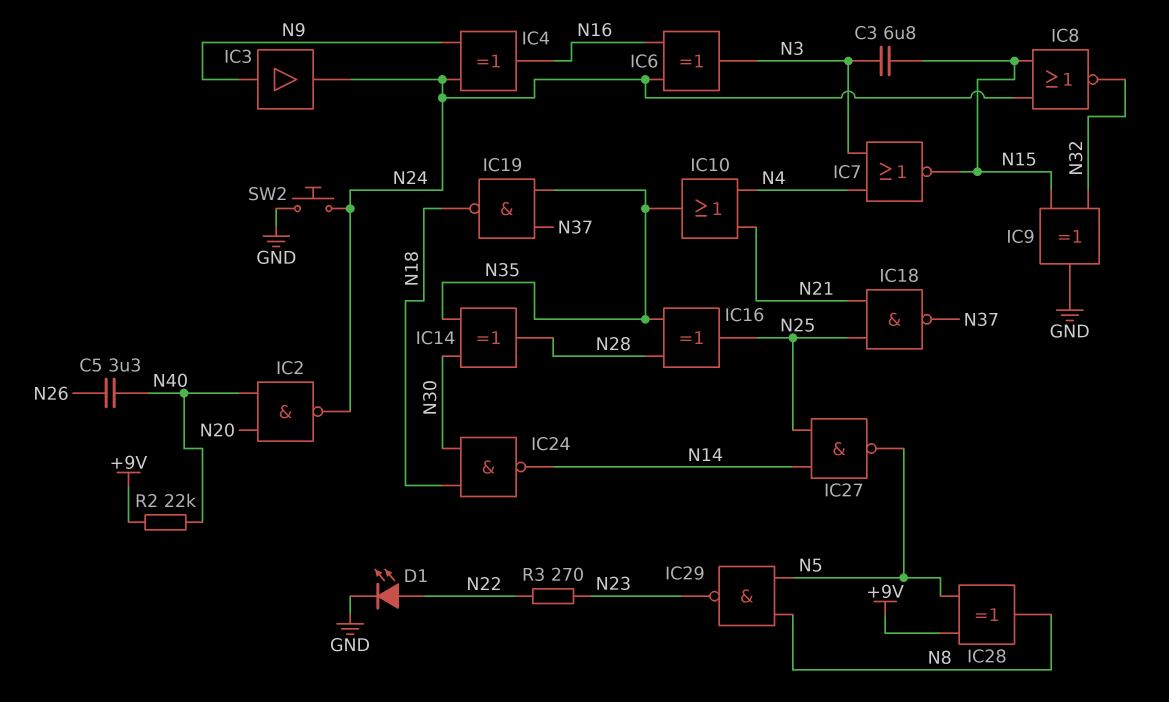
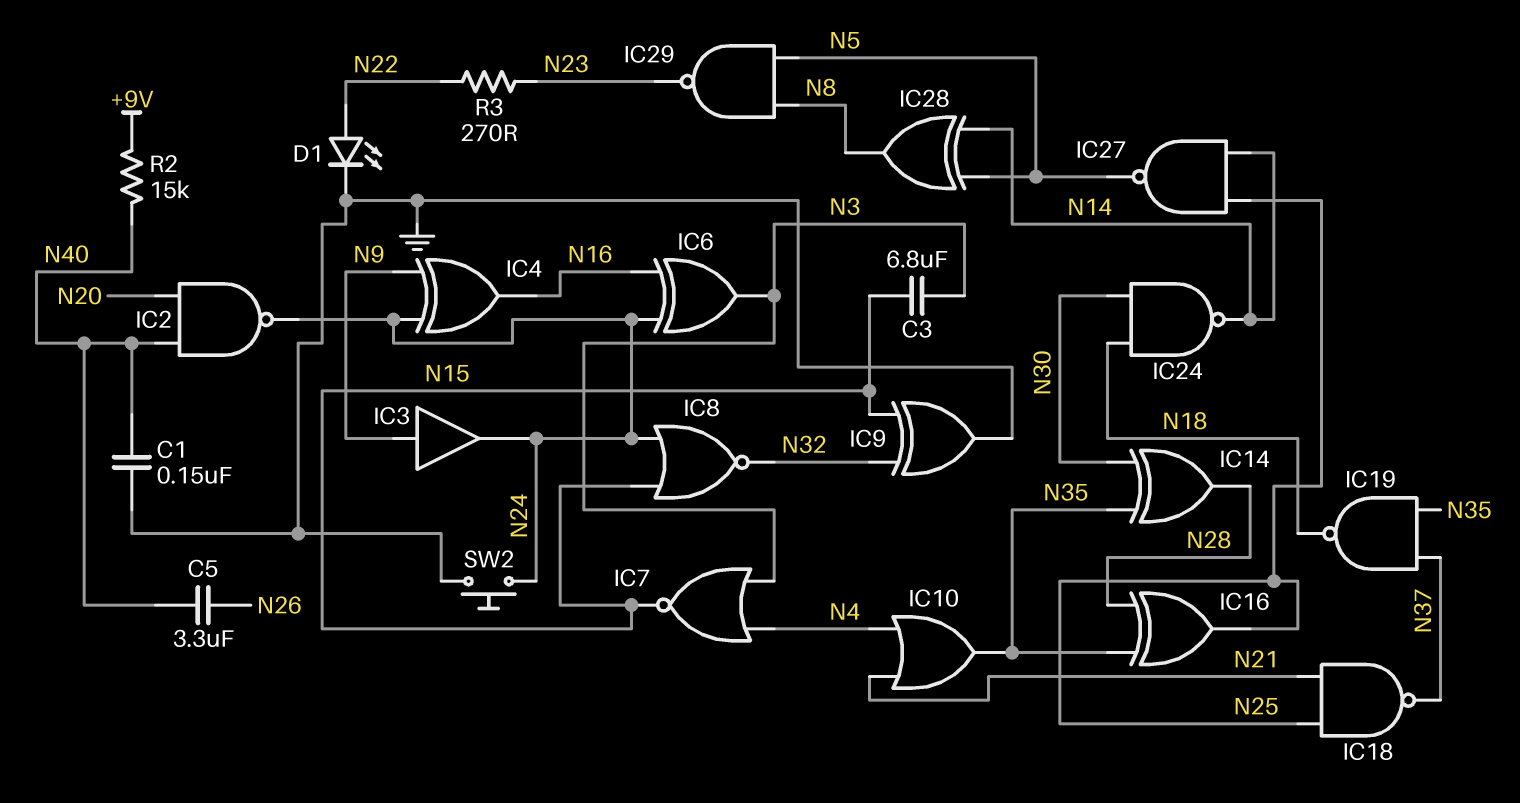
C1: none -> 150nF (GND, N40)
IC28: XOR (in +9V, in N5, out N8) -> XOR (in N5, in N14, out N8)
R2: 22k (+9V, N40) -> 15k (+9V, N40)

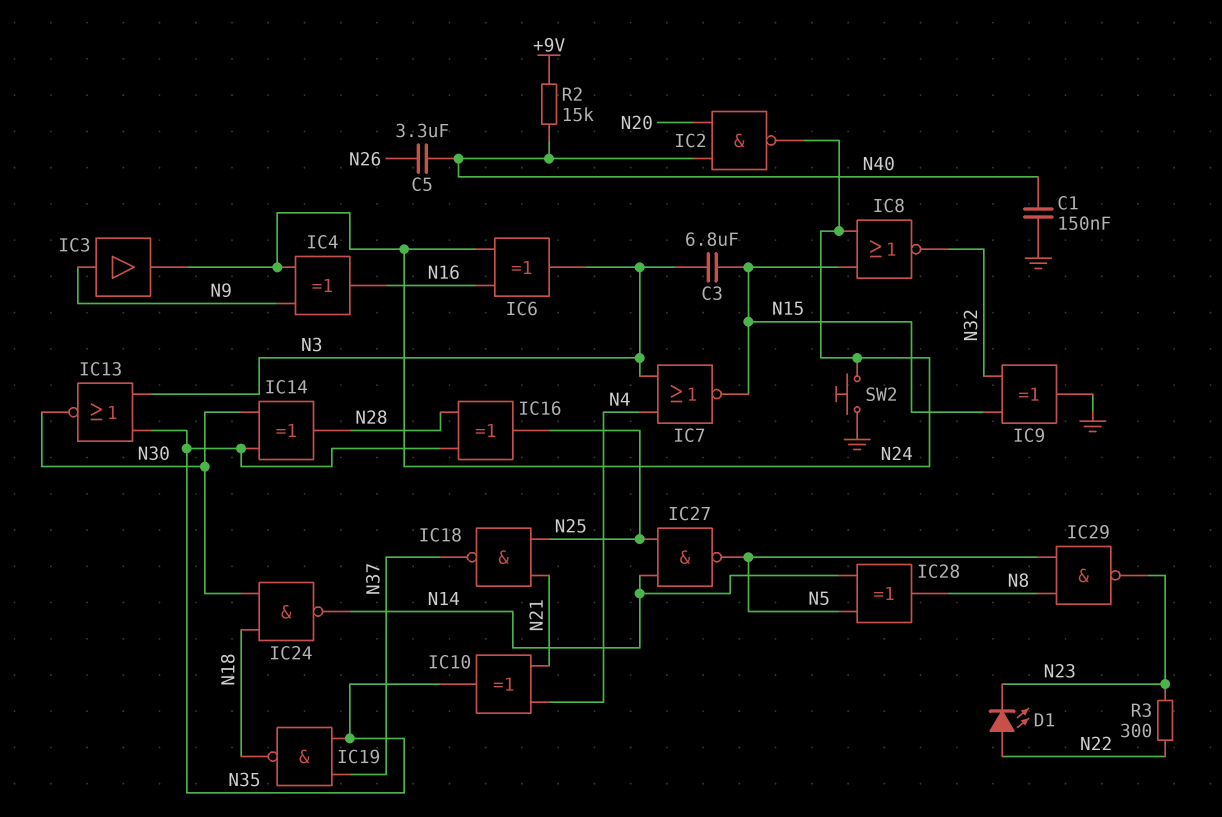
D1: LED (A N22, K GND) -> LED (A N22, K N23)
IC10: OR (in N4, in N21, out N35) -> XOR (in N4, in N21, out N35)
IC13: none -> NOR (in N3, in N35, out N30)
R3: 270 (N22, N23) -> 300 (N22, N23)

